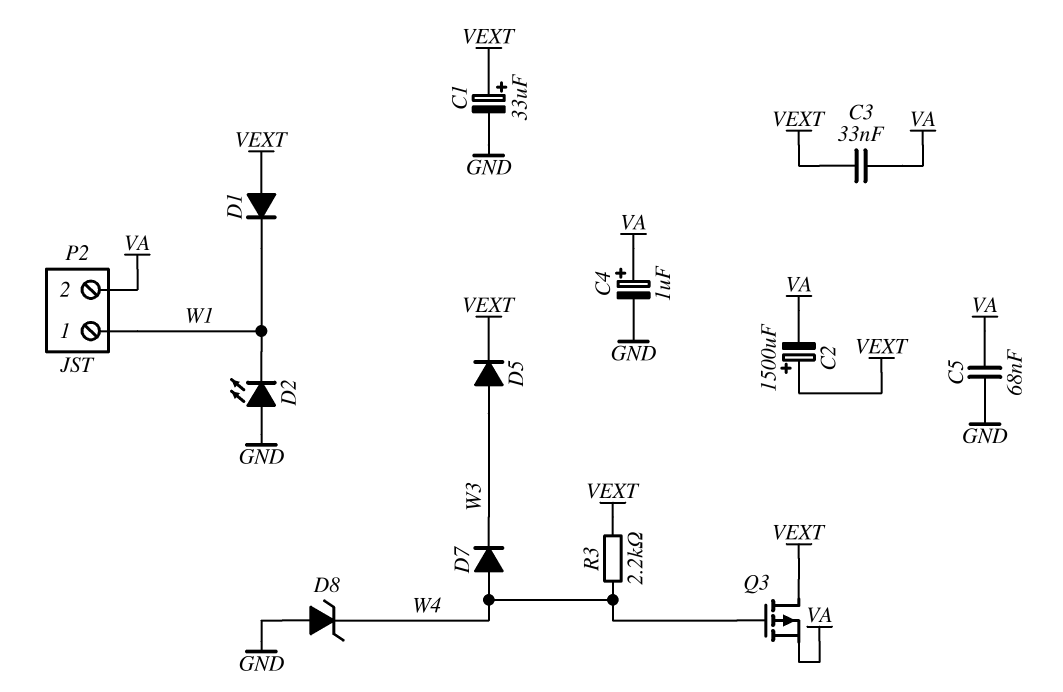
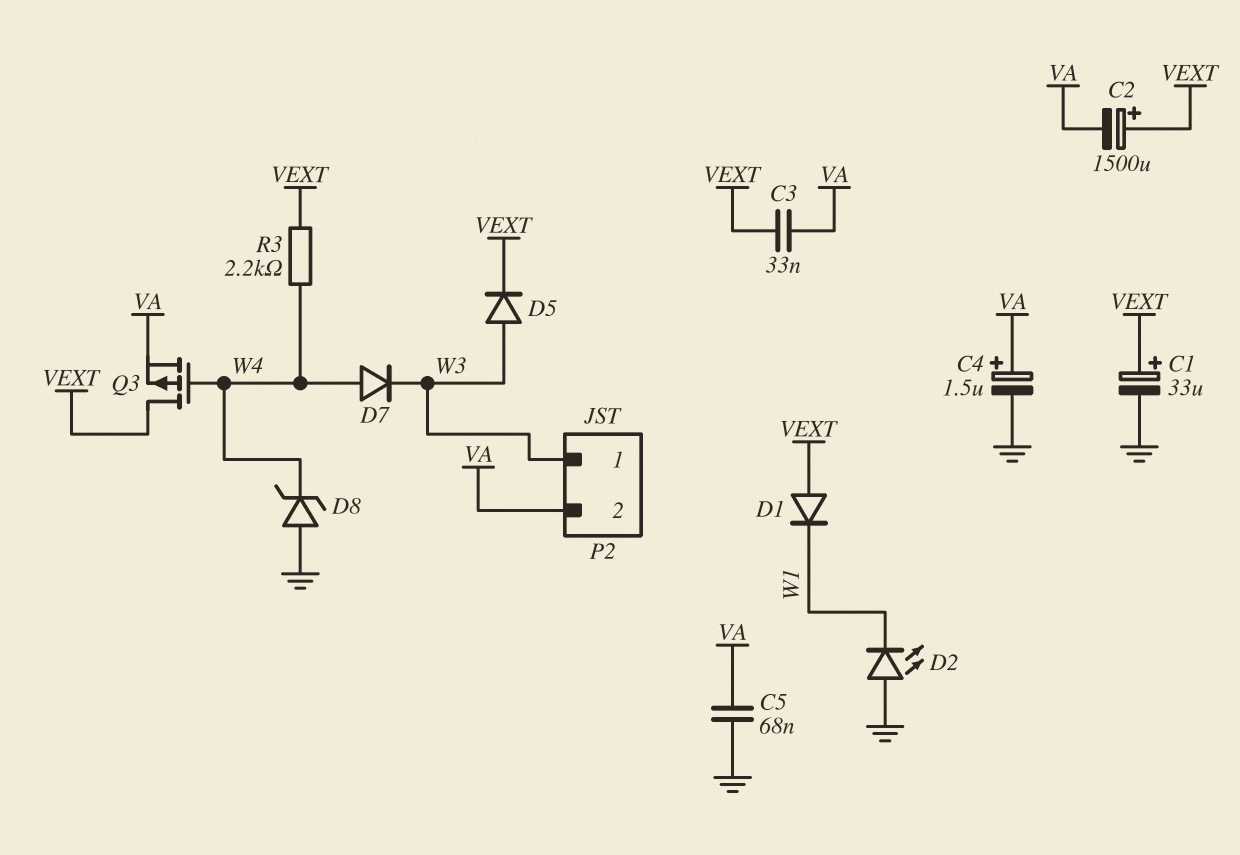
C4: 1uF (plus VA, minus GND) -> 1.5uF (plus VA, minus GND)
P2 pin 1: W1 -> W3

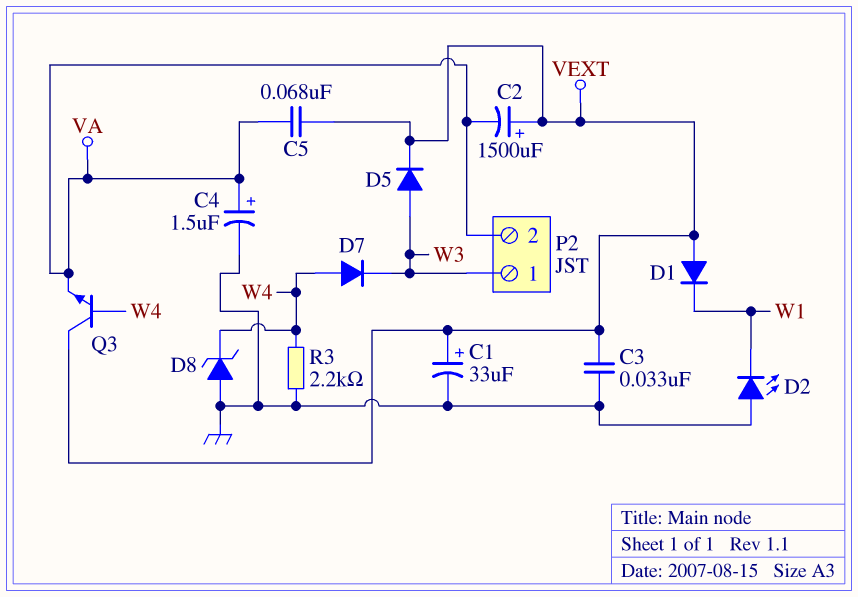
C3: 33nF (VA, VEXT) -> 33nF (GND, VEXT)
C5: 68nF (GND, VA) -> 68nF (VA, VEXT)
Q3: PMOS (G W4, D VEXT, S VA) -> NPN (B W4, C VEXT, E VA)
R3: 2.2k (VEXT, W4) -> 2.2k (GND, W4)

